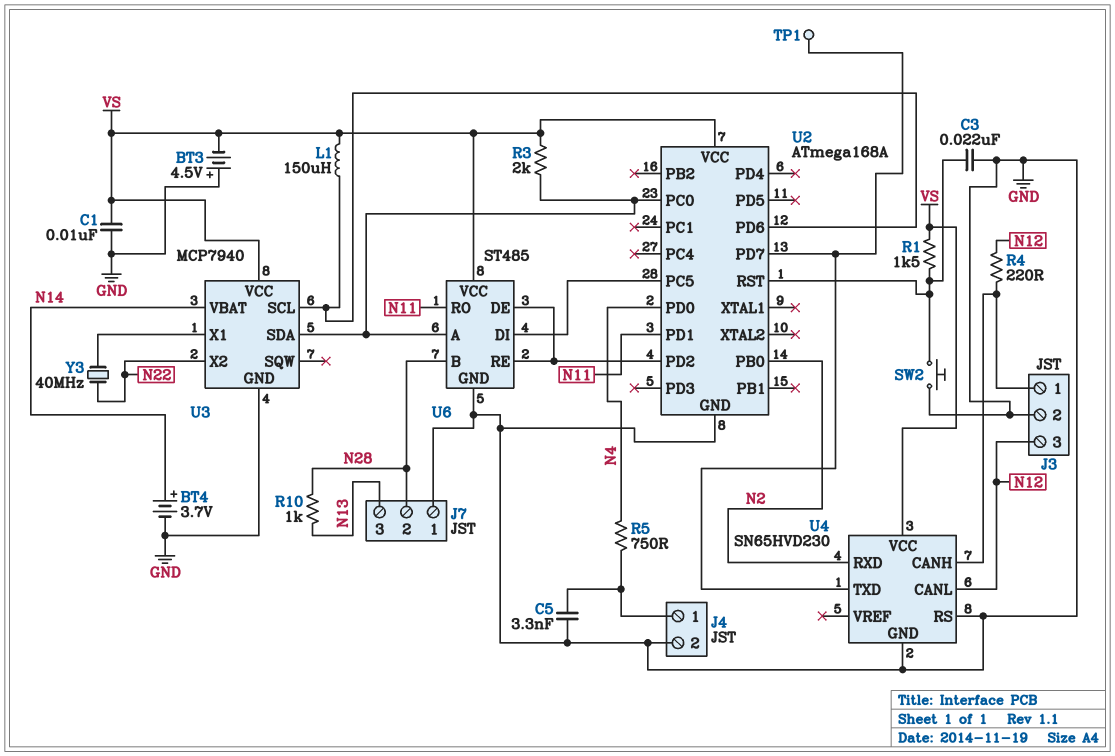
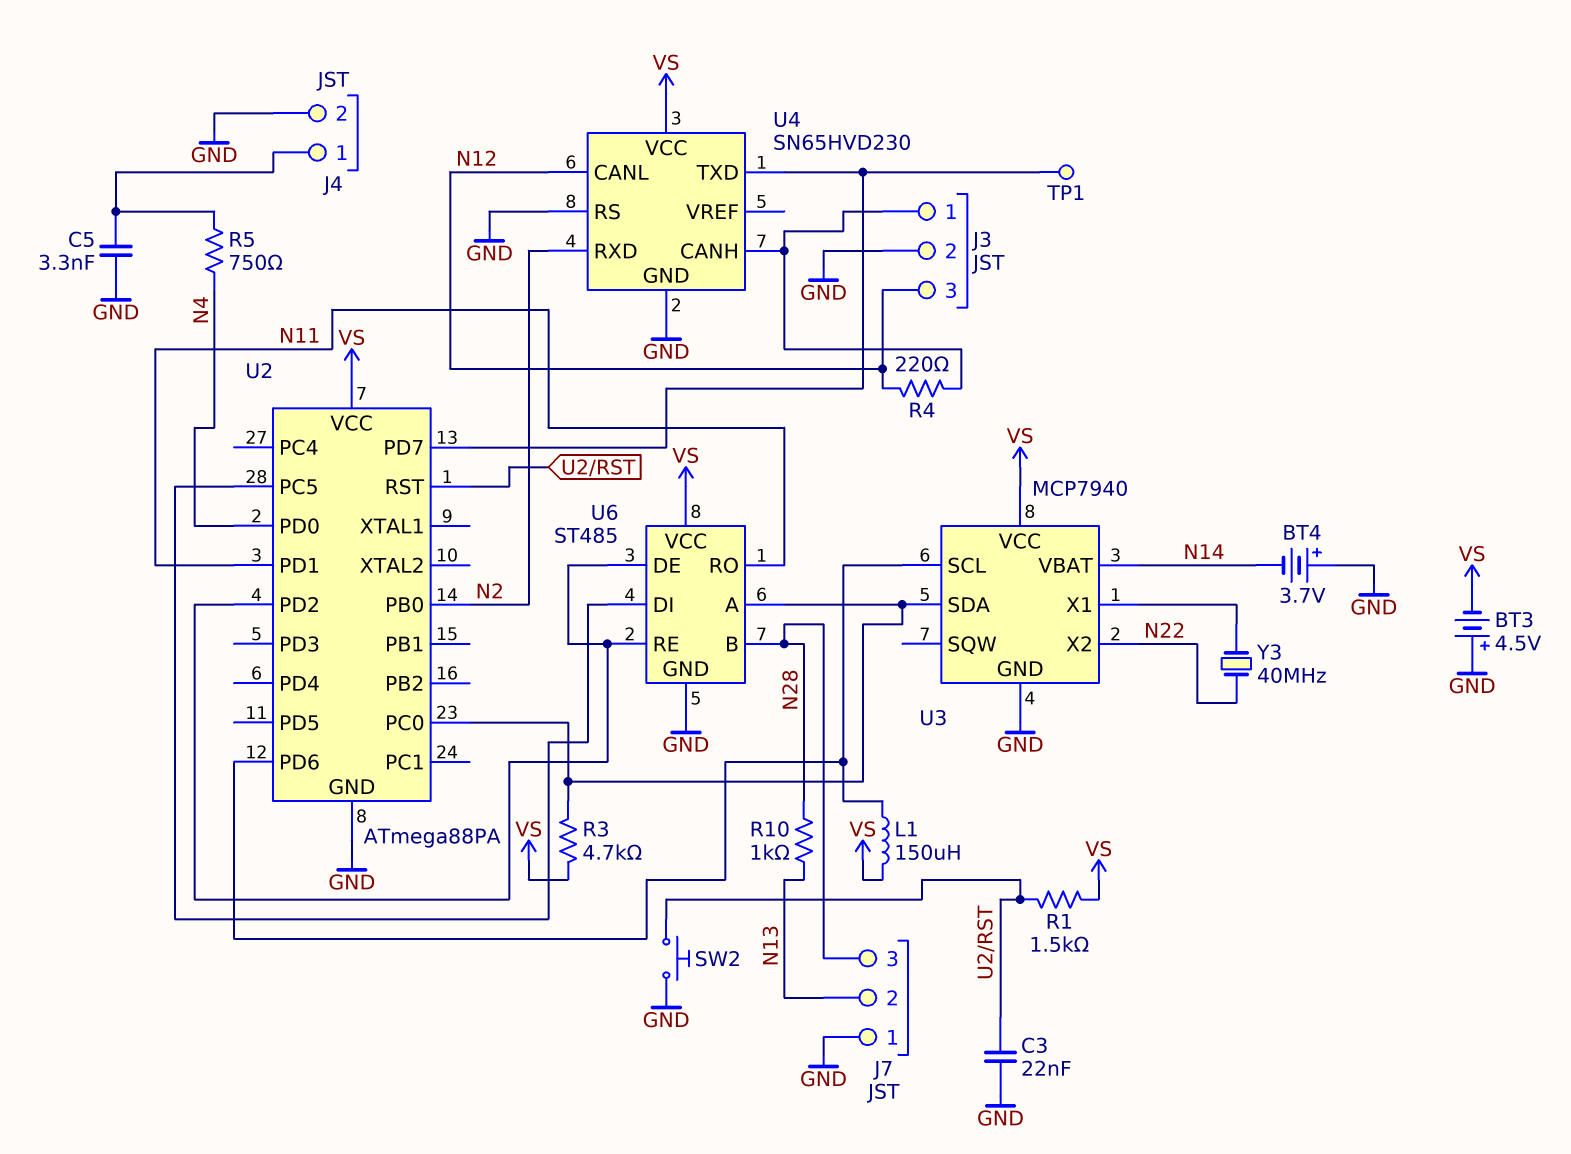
BT4: 3.7V (plus N14, minus GND) -> 3.7V (plus GND, minus N14)
C1: 10nF (GND, VS) -> none
J7 pin 2: N28 -> N13
J7 pin 3: N13 -> N28
R3: 2k (U2/PC0, VS) -> 4.7k (U2/PC0, VS)
U2: ATmega168A -> ATmega88PA

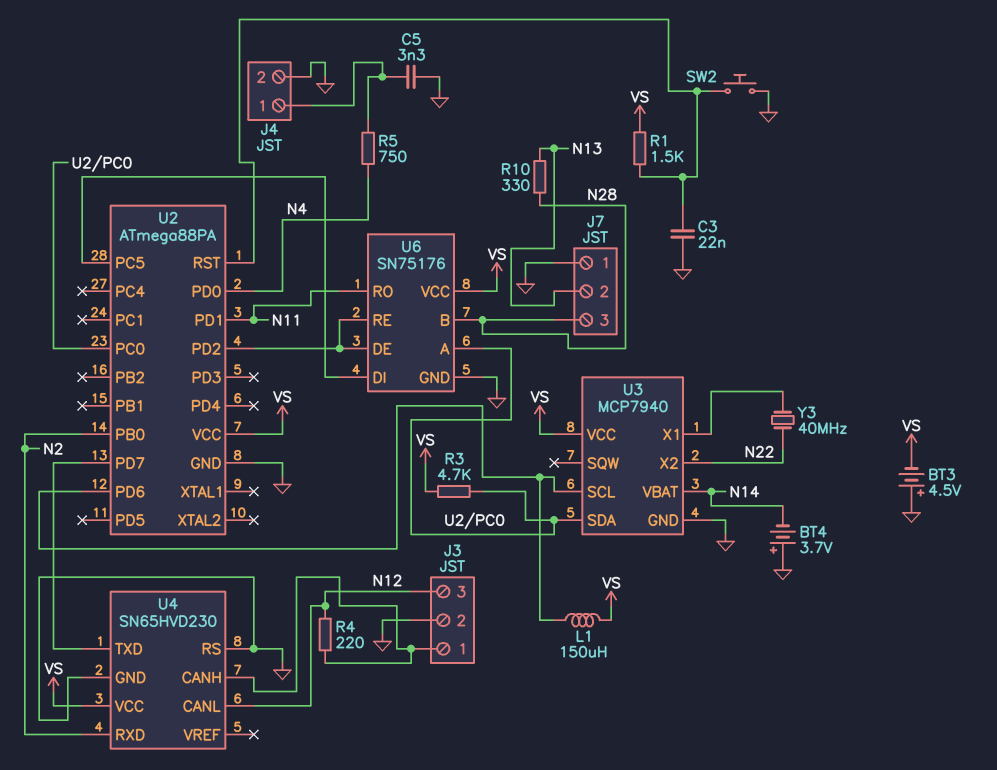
R10: 1k (N13, N28) -> 330 (N13, N28)
TP1: test point (U2/PD7) -> none
U6: ST485 -> SN75176

